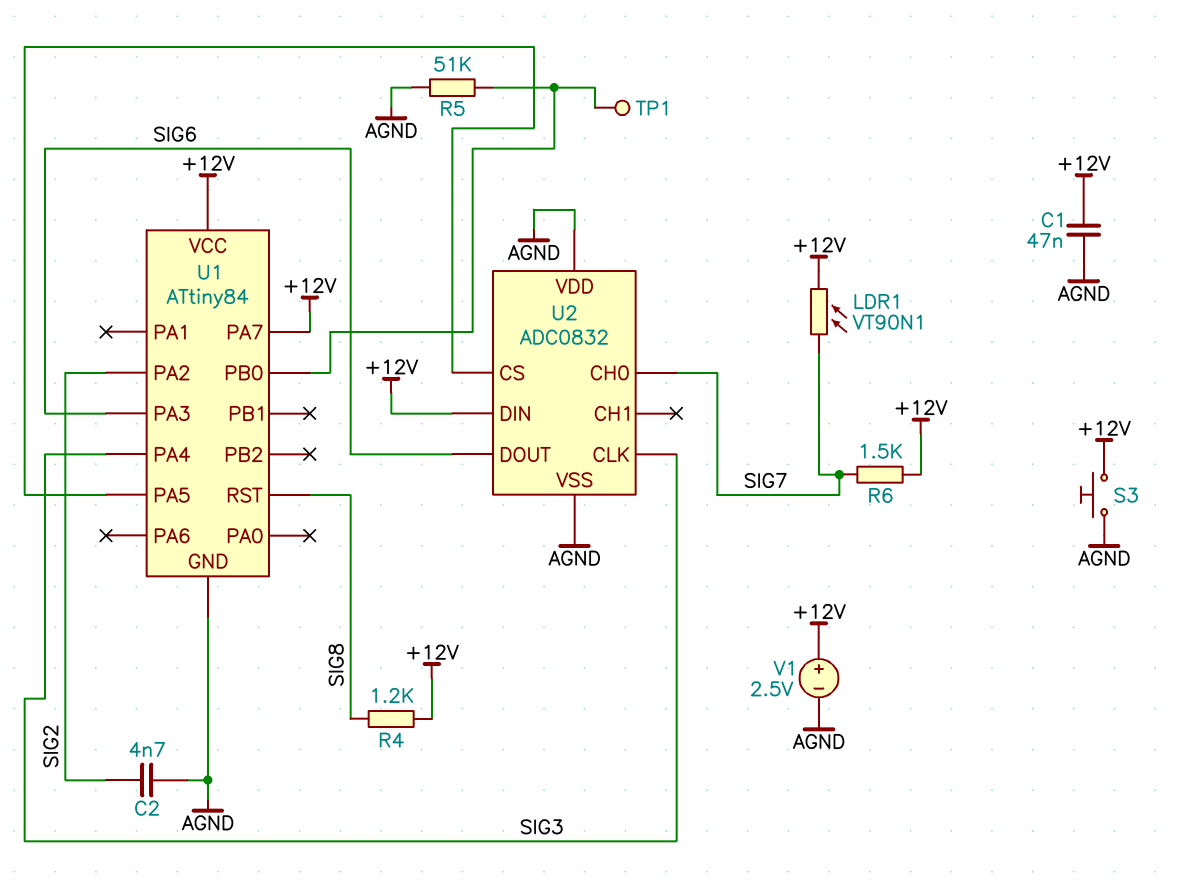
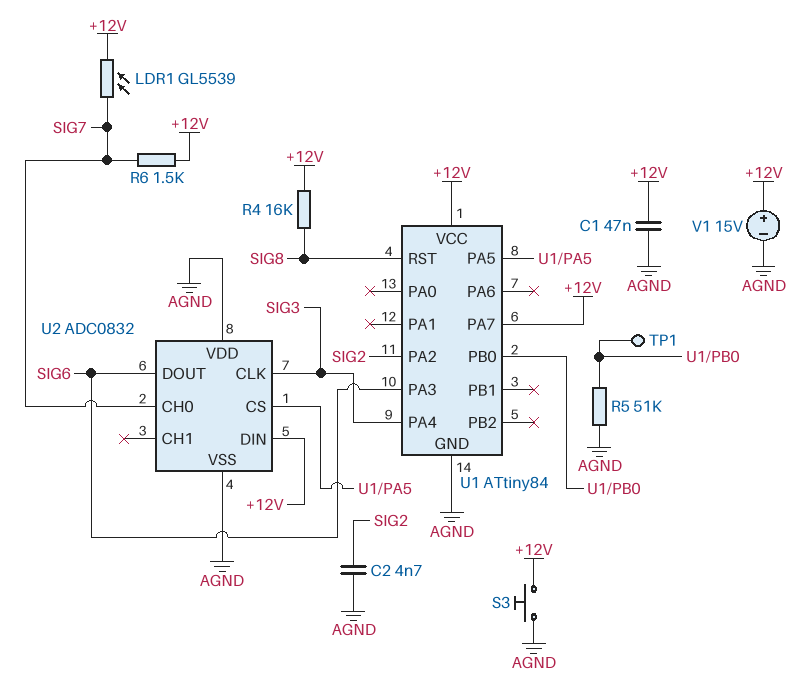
LDR1: VT90N1 (+12V, SIG7) -> GL5539 (+12V, SIG7)
R4: 1.2k (+12V, SIG8) -> 16k (+12V, SIG8)
V1: 2.5V (plus +12V, minus AGND) -> 15V (plus +12V, minus AGND)

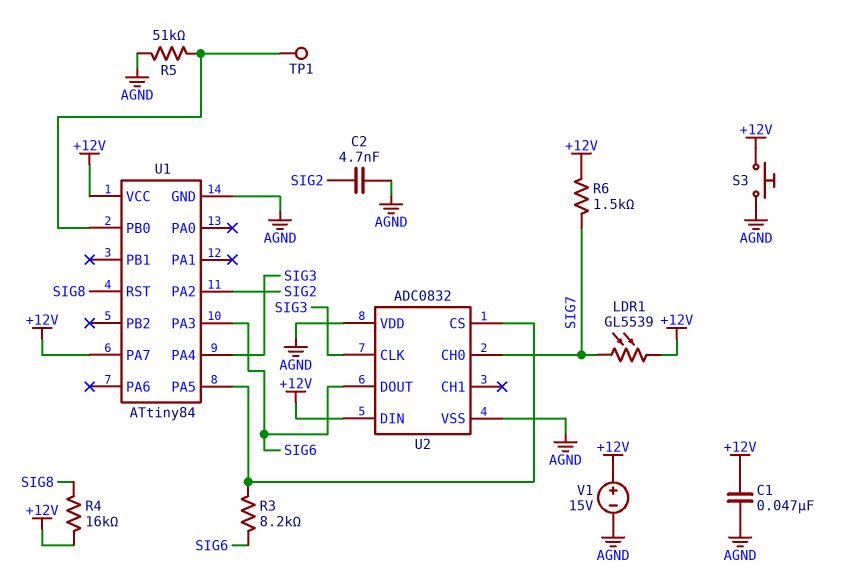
R3: none -> 8.2k (SIG6, U1/PA5)

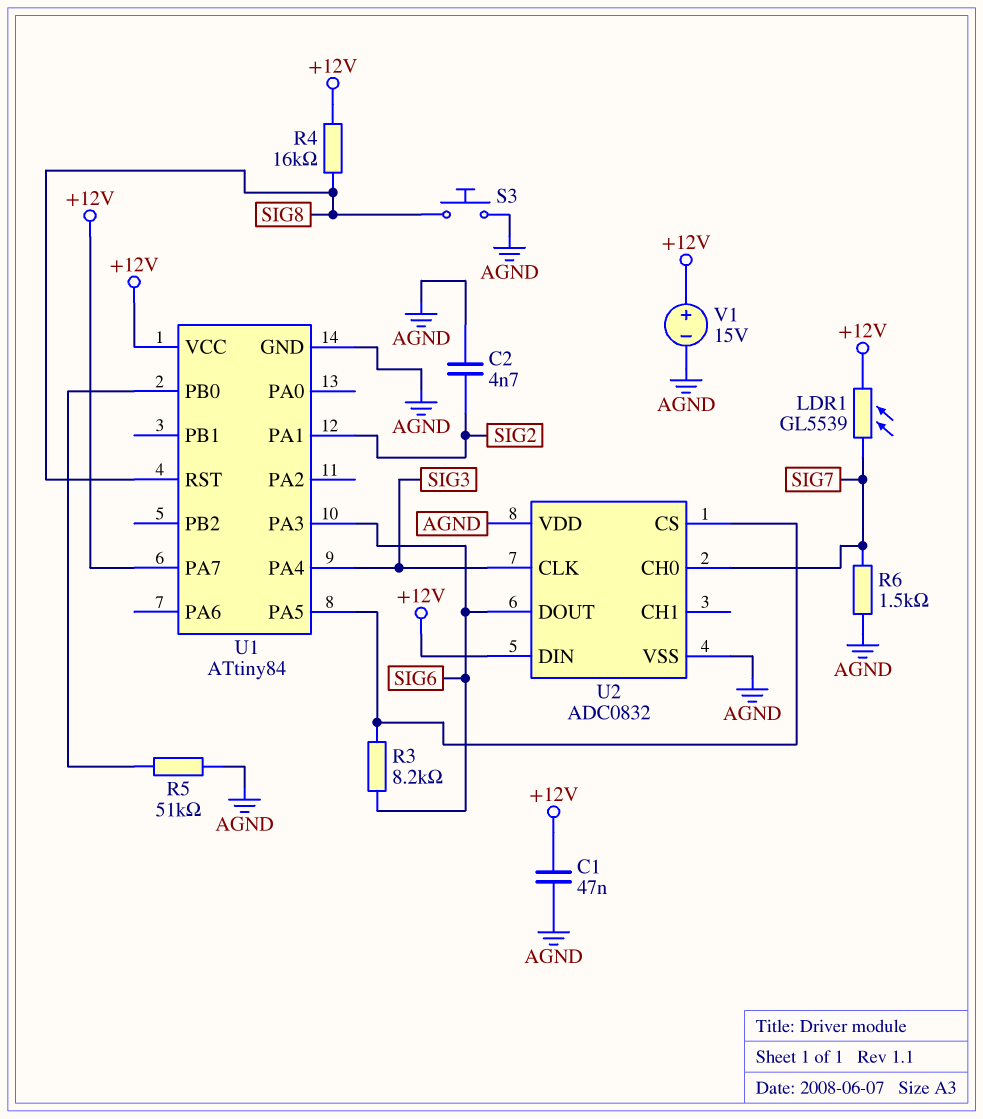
R6: 1.5k (+12V, SIG7) -> 1.5k (AGND, SIG7)
S3: button (+12V, AGND) -> button (AGND, SIG8)
TP1: test point (U1/PB0) -> none
U1 pin PA1: none -> SIG2
U1 pin PA2: SIG2 -> none

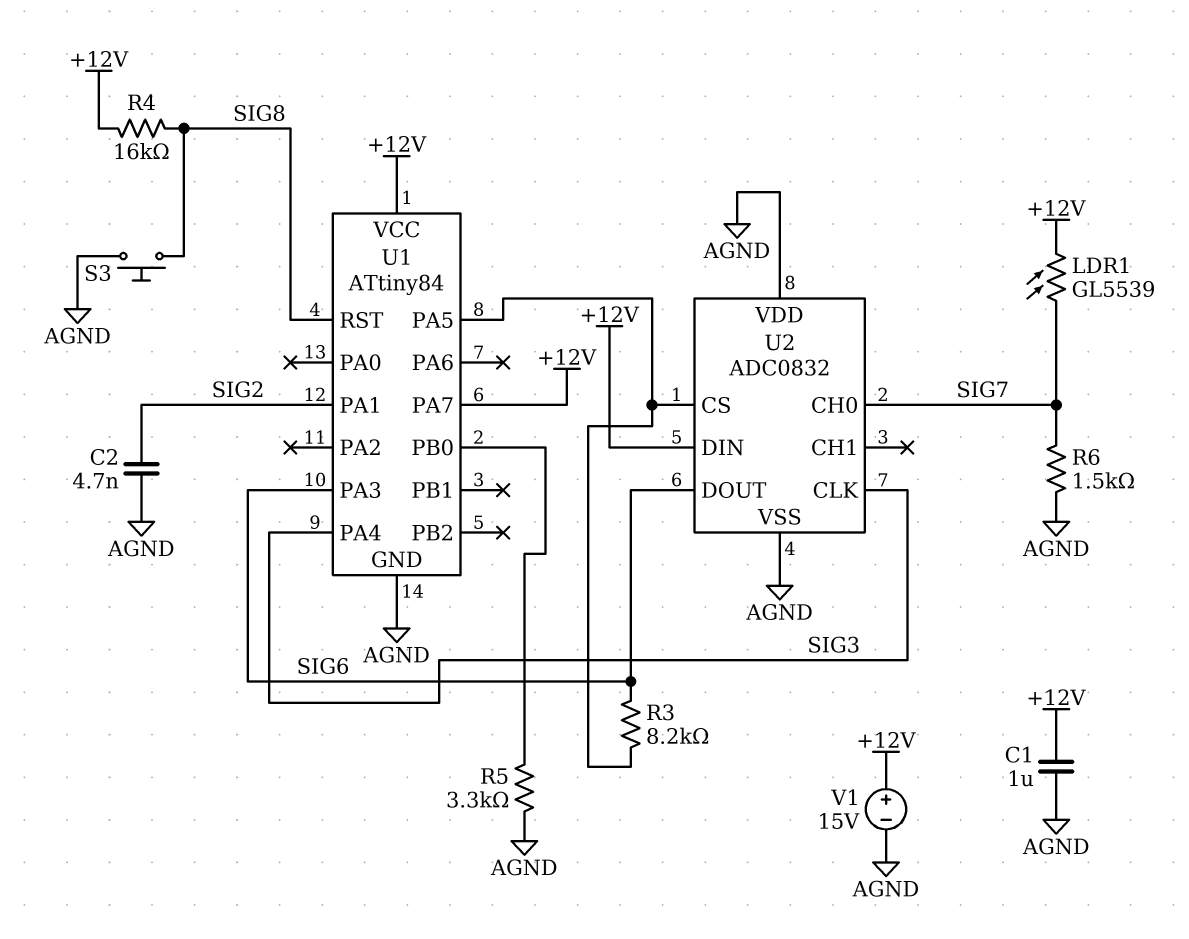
C1: 47nF (+12V, AGND) -> 1uF (+12V, AGND)
R5: 51k (AGND, U1/PB0) -> 3.3k (AGND, U1/PB0)

